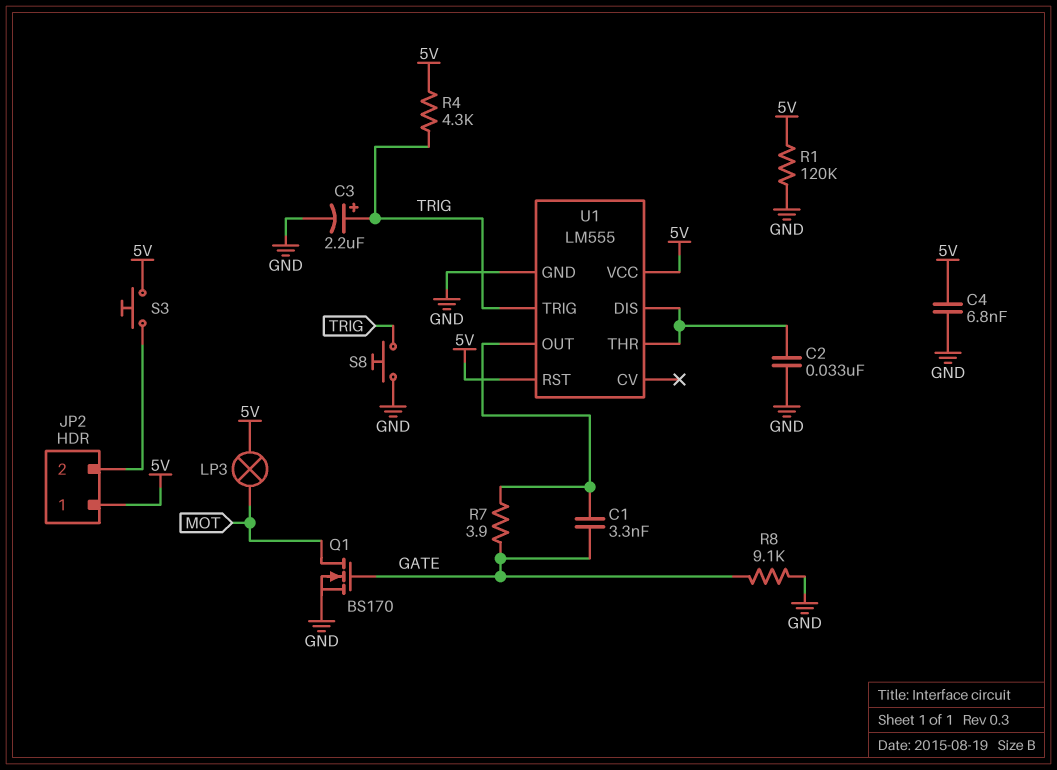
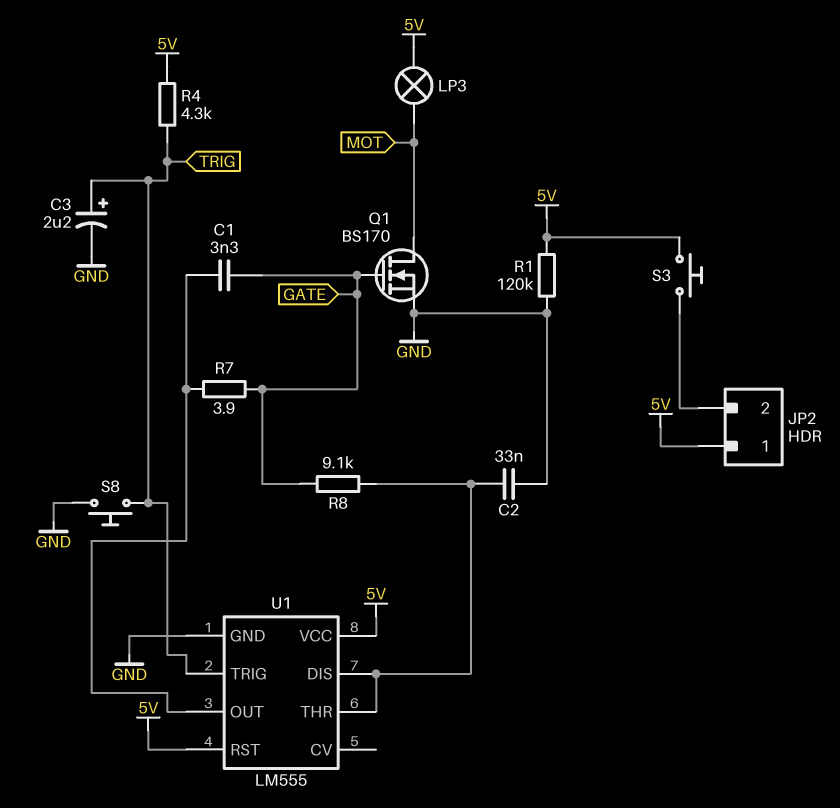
C4: 6.8nF (5V, GND) -> none
R8: 9.1k (GATE, GND) -> 9.1k (GATE, U1/DIS)

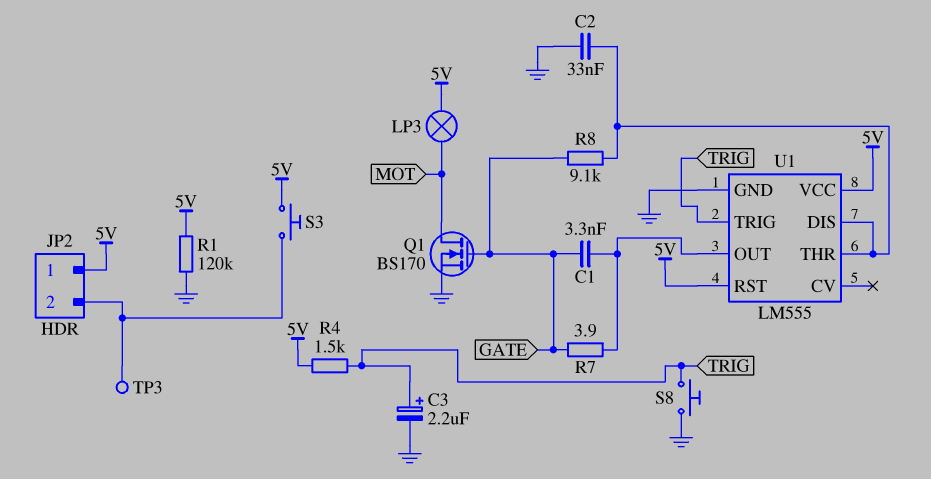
R4: 4.3k (5V, TRIG) -> 1.5k (5V, TRIG)
TP3: none -> test point (JP2/2)

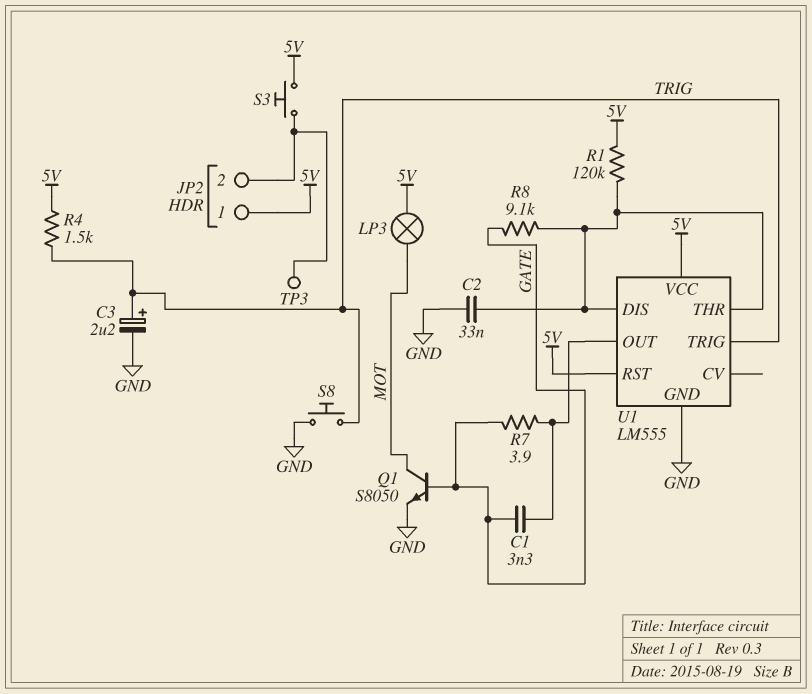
Q1: NMOS BS170 (G GATE, D MOT, S GND) -> NPN S8050 (B GATE, C MOT, E GND)
R1: 120k (5V, GND) -> 120k (5V, U1/DIS)

